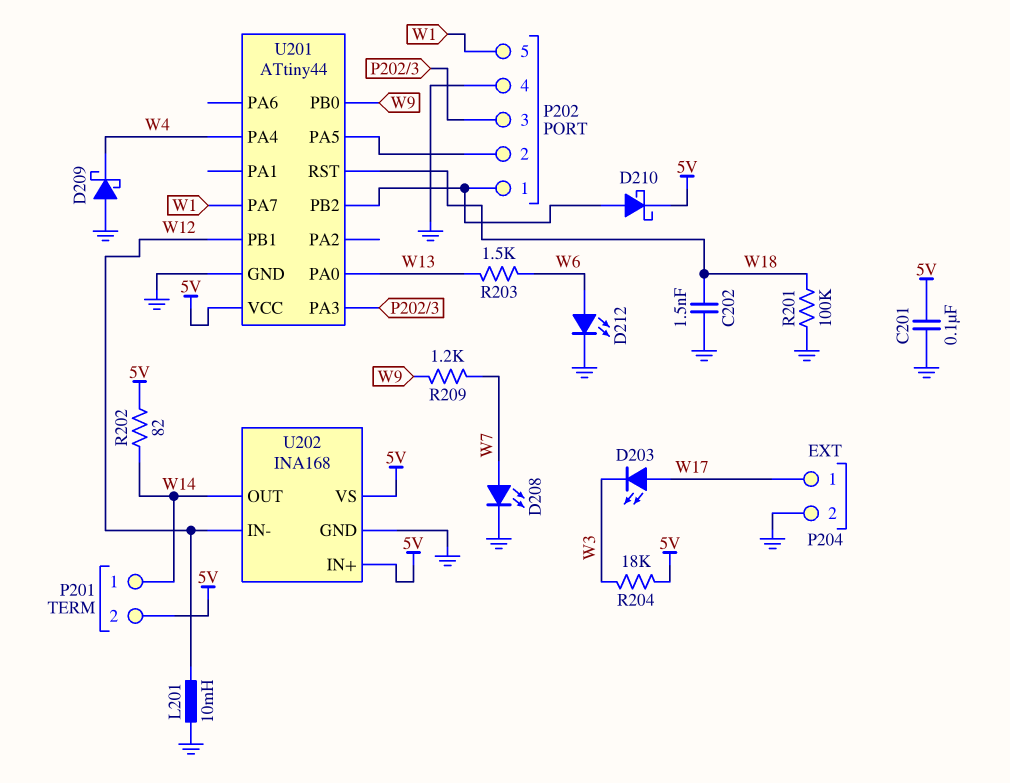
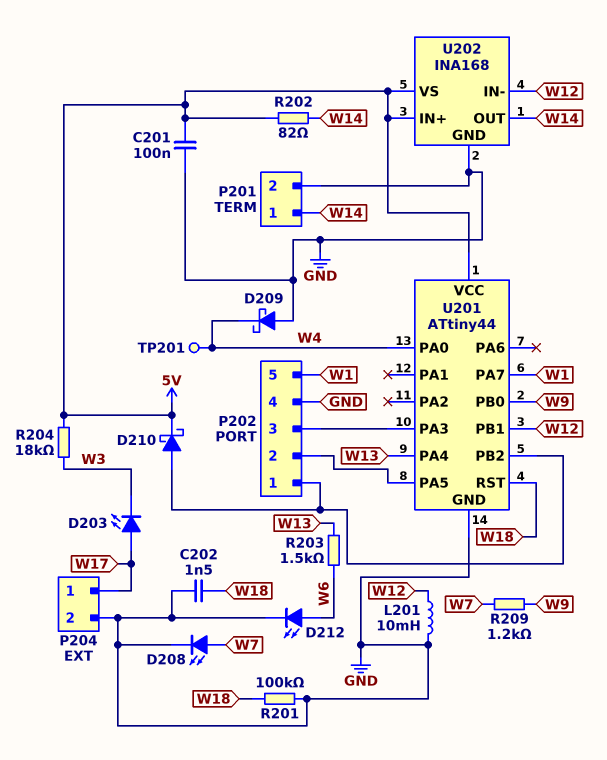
P201 pin 2: 5V -> GND
TP201: none -> test point (W4)
U201 pin PA0: W13 -> W4
U201 pin PA4: W4 -> W13

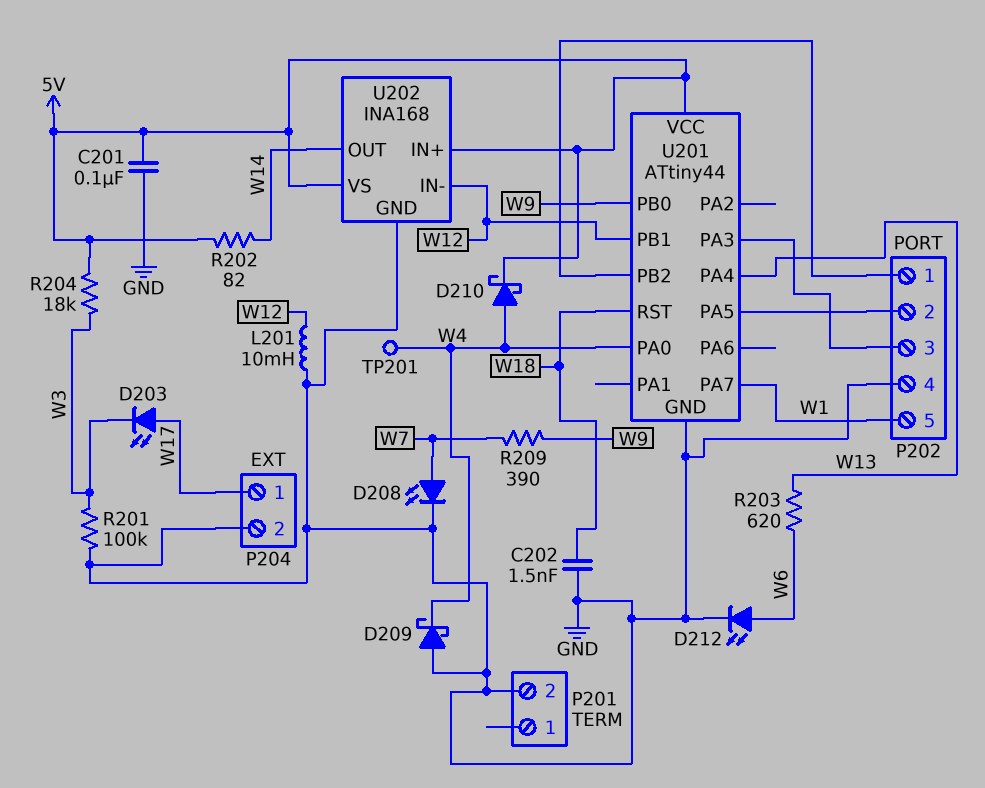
D210: schottky (A P202/1, K 5V) -> schottky (A W4, K 5V)
P201 pin 1: W14 -> none
R201: 100k (GND, W18) -> 100k (GND, W3)
R203: 1.5k (W6, W13) -> 620 (W6, W13)
R209: 1.2k (W7, W9) -> 390 (W7, W9)

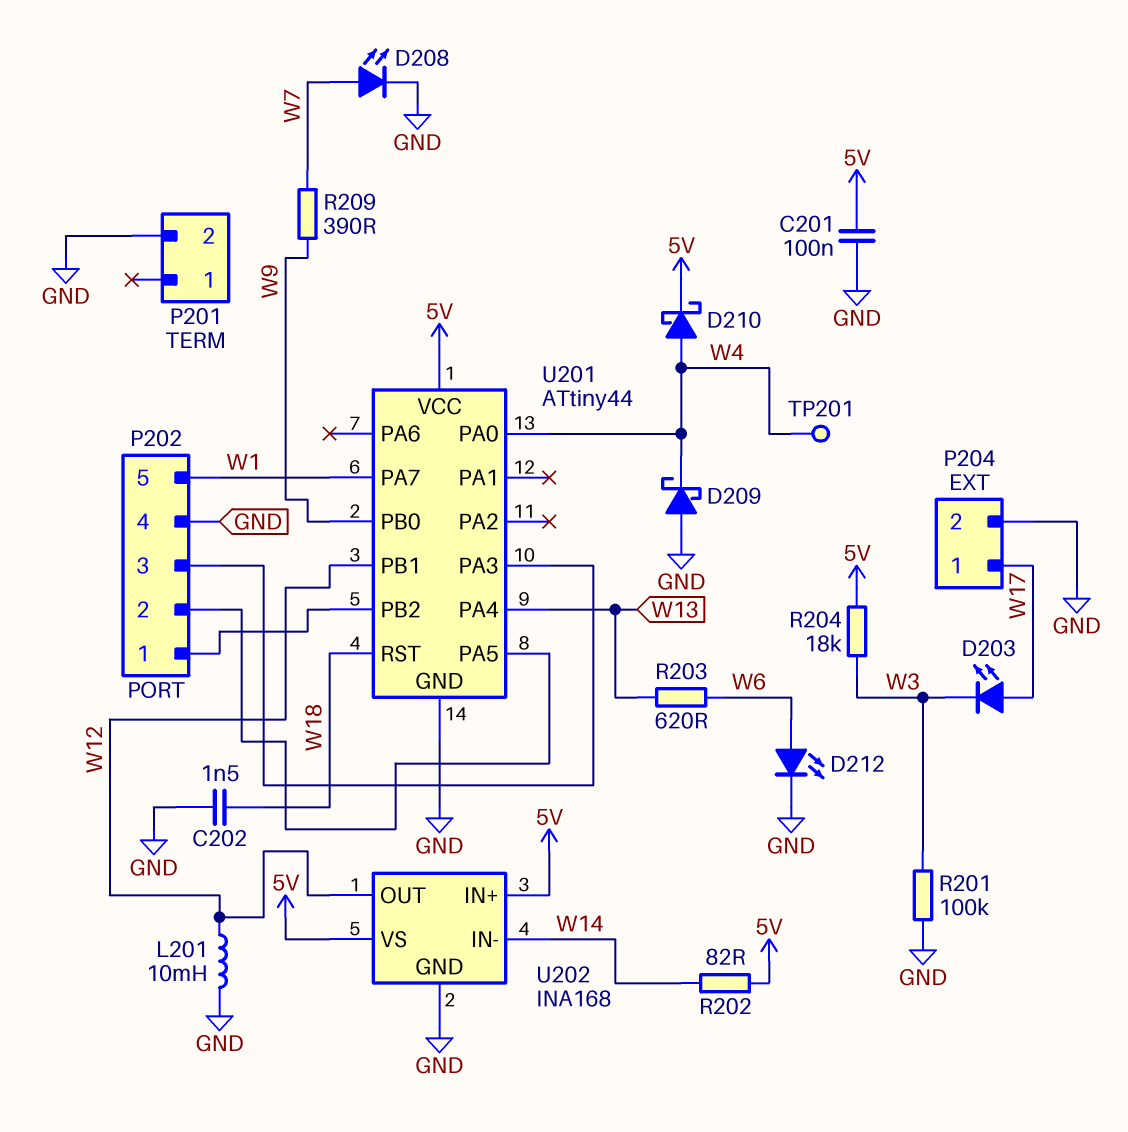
U202 pin IN-: W12 -> W14
U202 pin OUT: W14 -> W12

